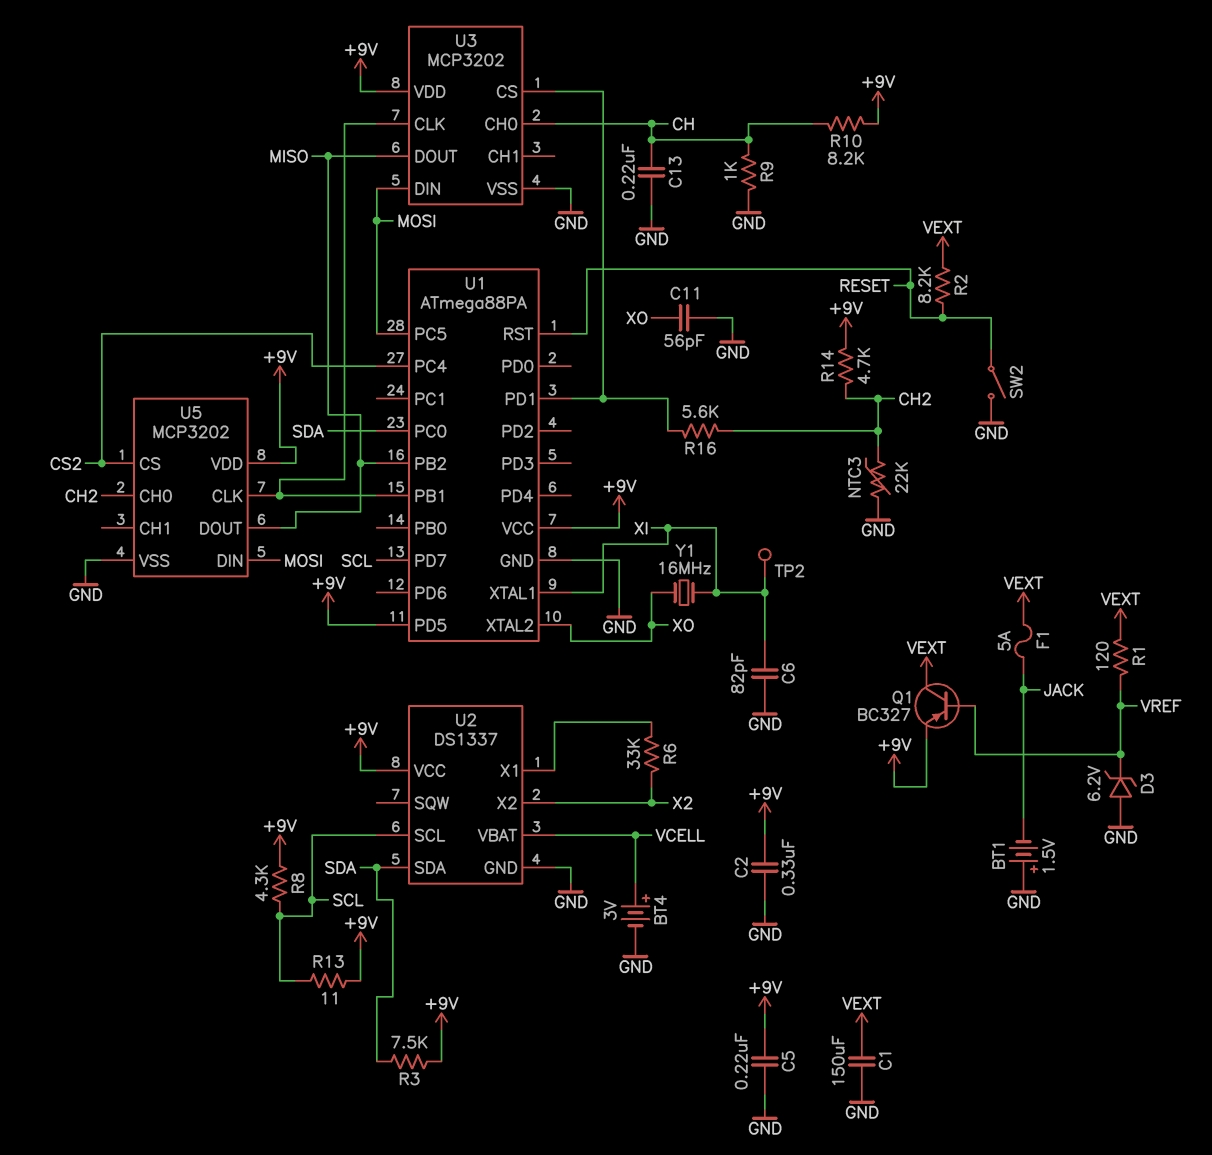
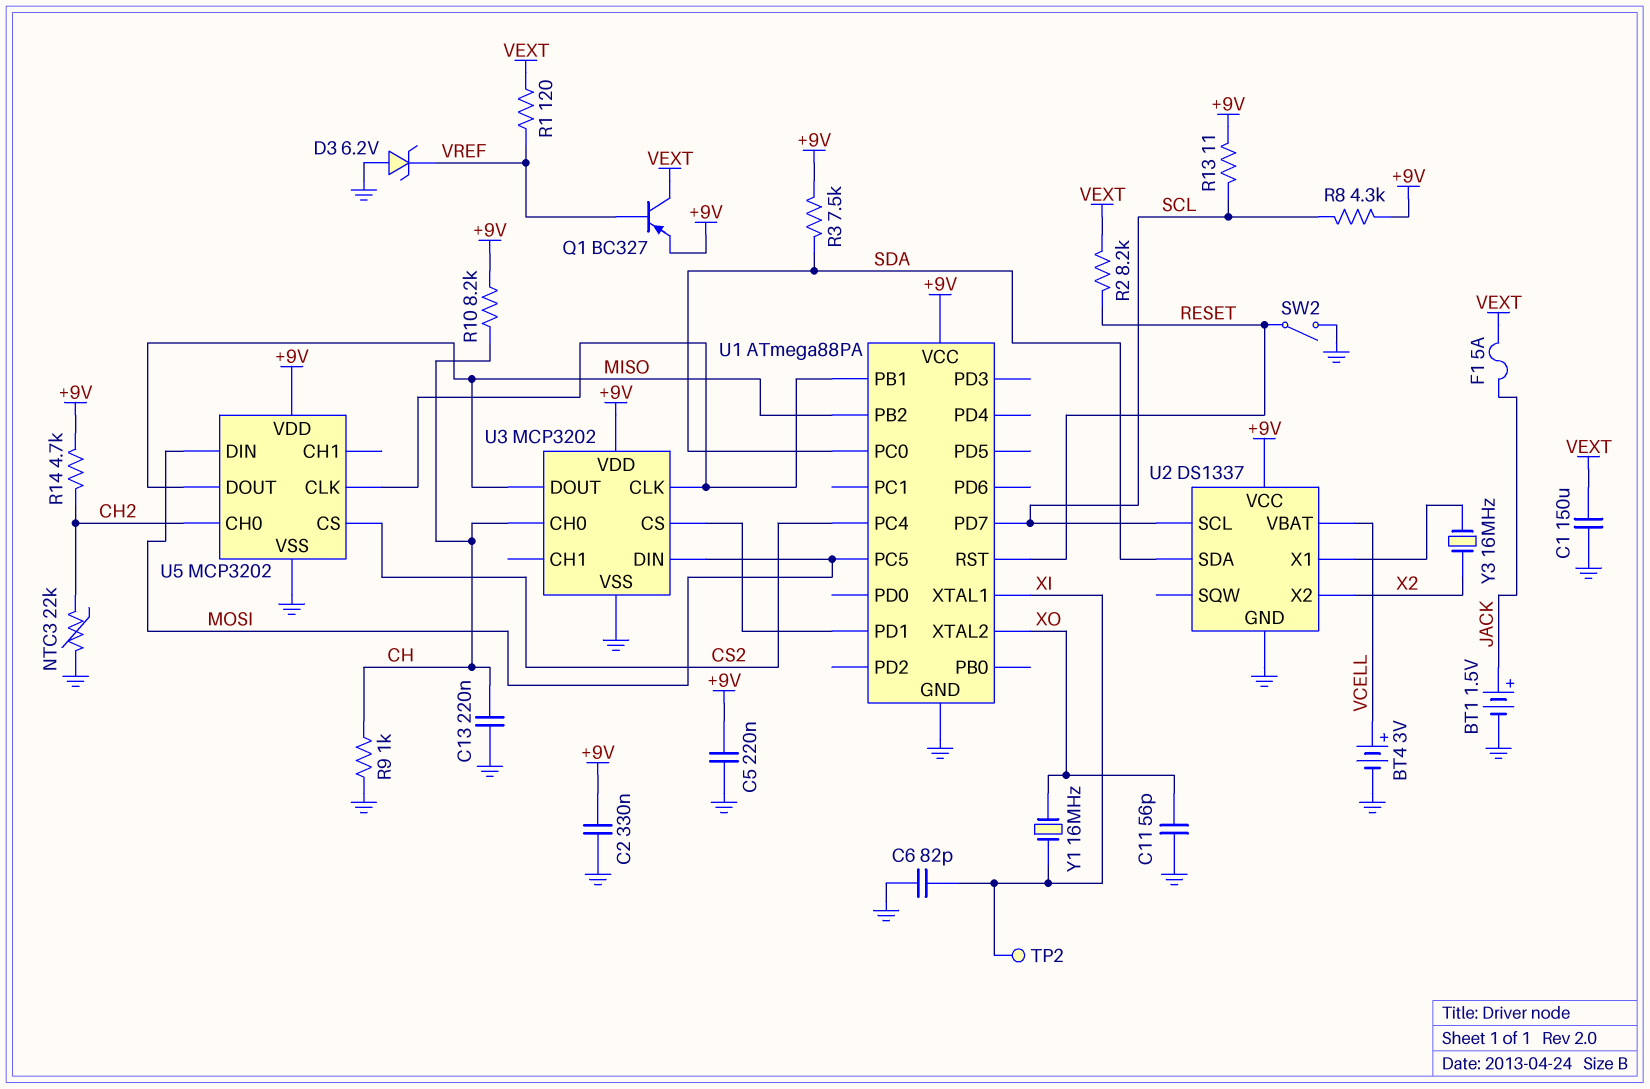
BT1: 1.5V (plus GND, minus JACK) -> 1.5V (plus JACK, minus GND)
R6: 33k (U2/X1, X2) -> none
R16: 5.6k (CH2, U1/PD1) -> none
U1 pin PD5: +9V -> none
Y3: none -> 16MHz (U2/X1, X2)

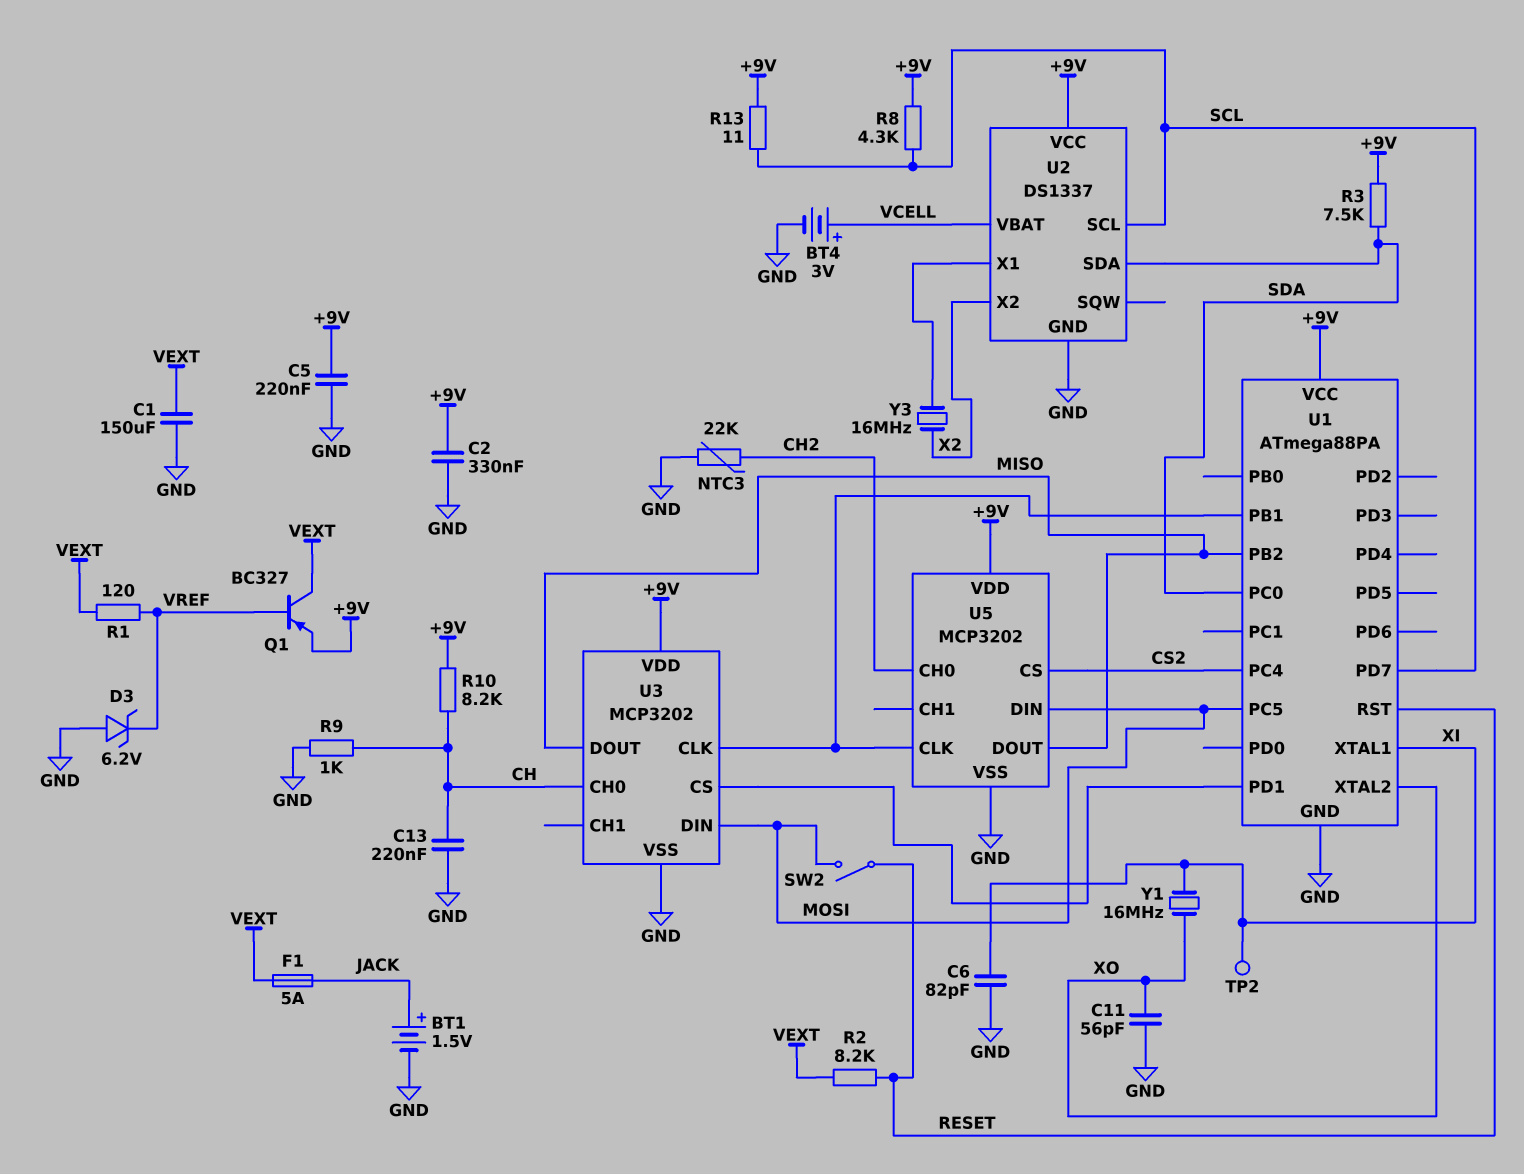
R14: 4.7k (+9V, CH2) -> none
SW2: switch (GND, RESET) -> switch (MOSI, RESET)

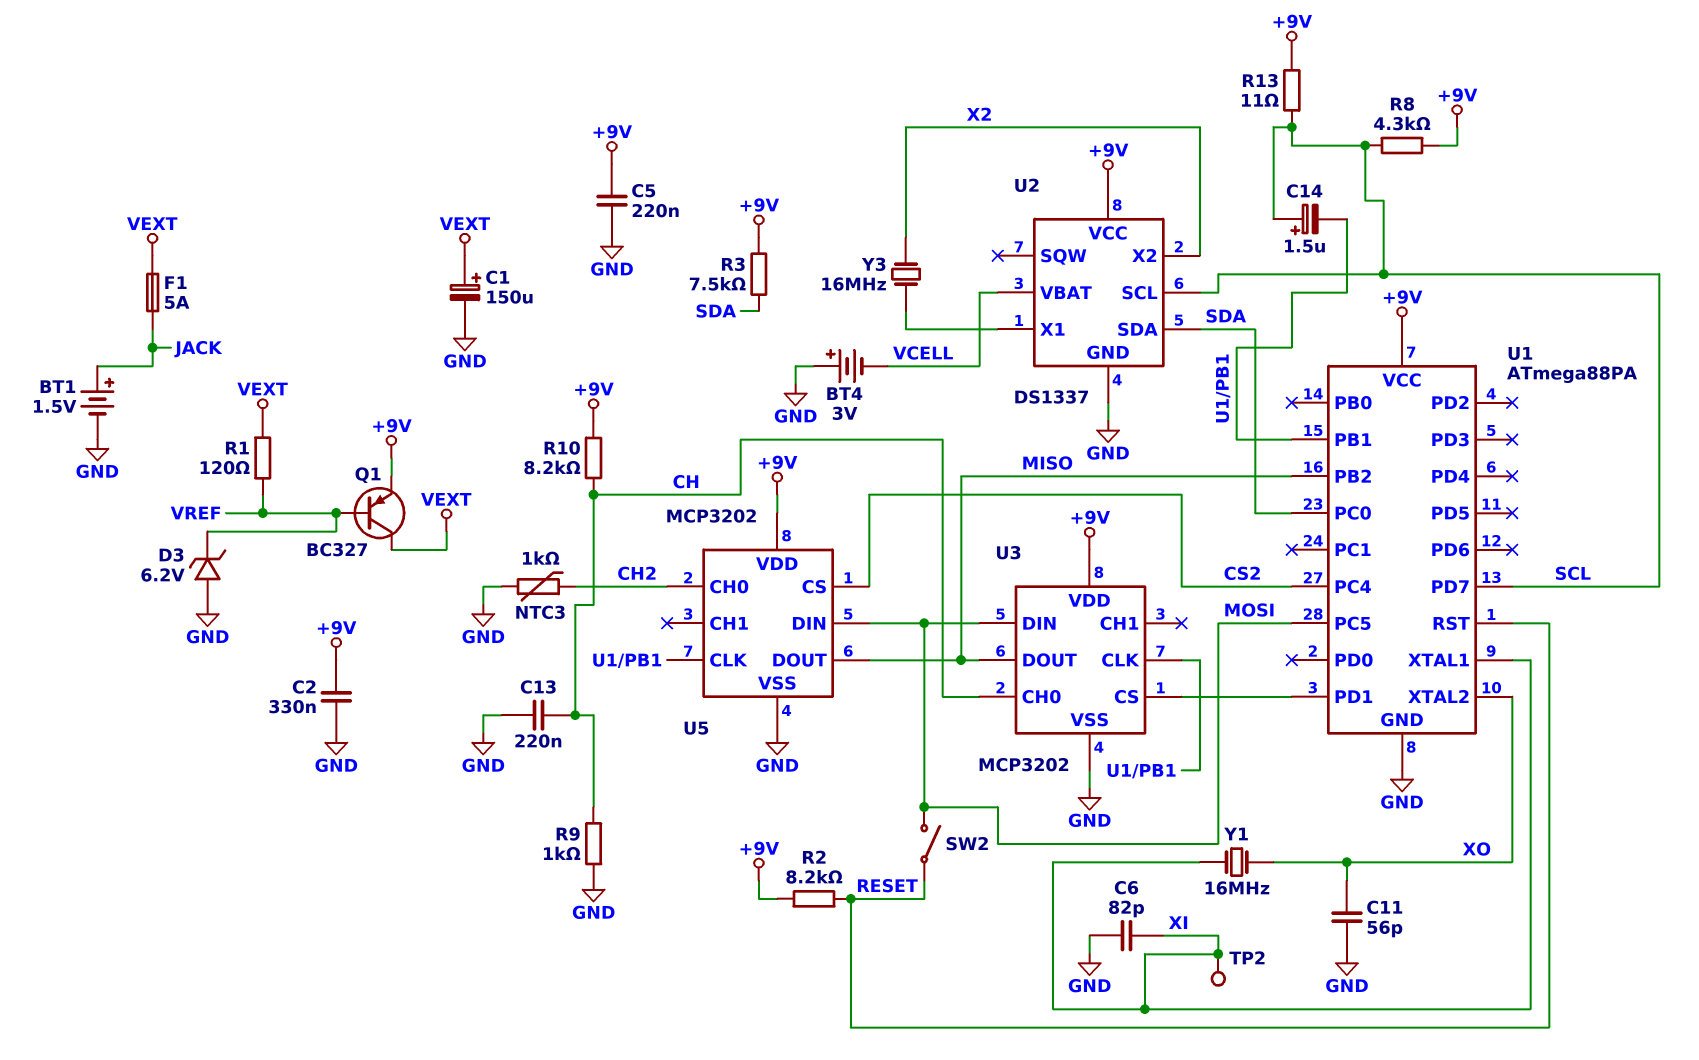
BT4: 3V (plus VCELL, minus GND) -> 3V (plus GND, minus VCELL)
C1: 150uF (GND, VEXT) -> 150uF (plus VEXT, minus GND)
C14: none -> 1.5uF (plus SCL, minus U1/PB1)
NTC3: 22k (CH2, GND) -> 1k (CH2, GND)
R2: 8.2k (RESET, VEXT) -> 8.2k (+9V, RESET)

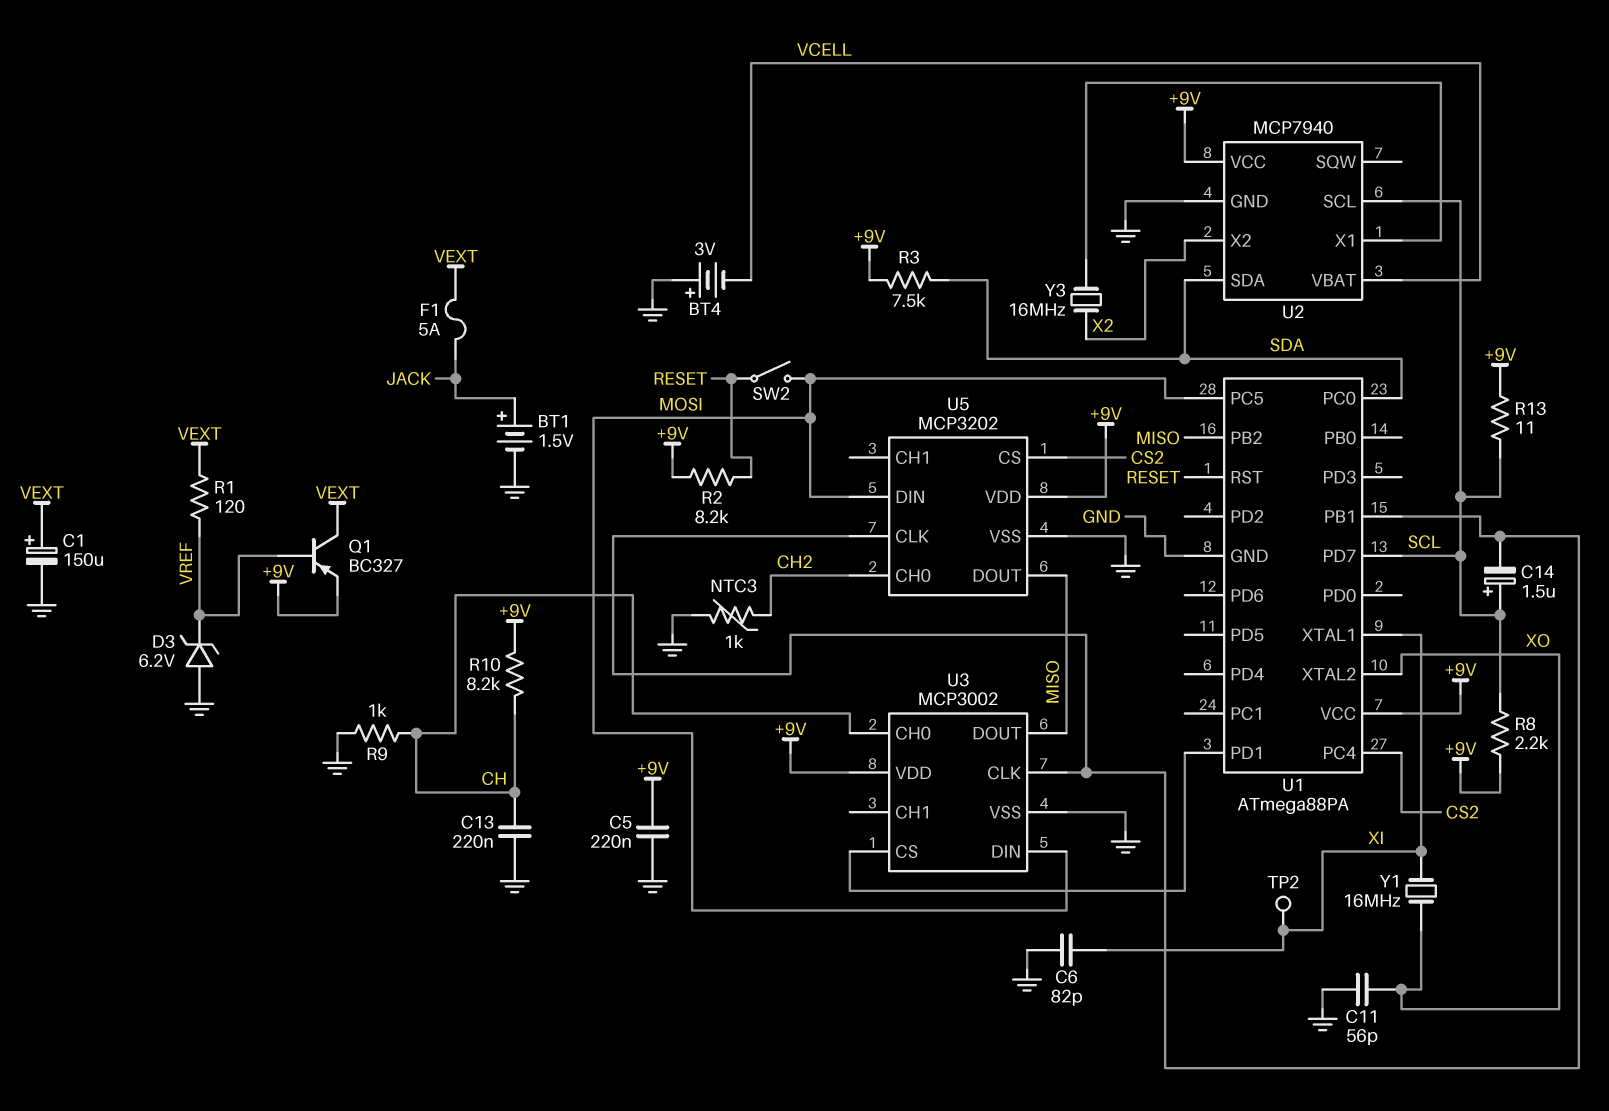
C2: 330nF (+9V, GND) -> none
R8: 4.3k (+9V, SCL) -> 2.2k (+9V, SCL)
U2: DS1337 -> MCP7940
U3: MCP3202 -> MCP3002

